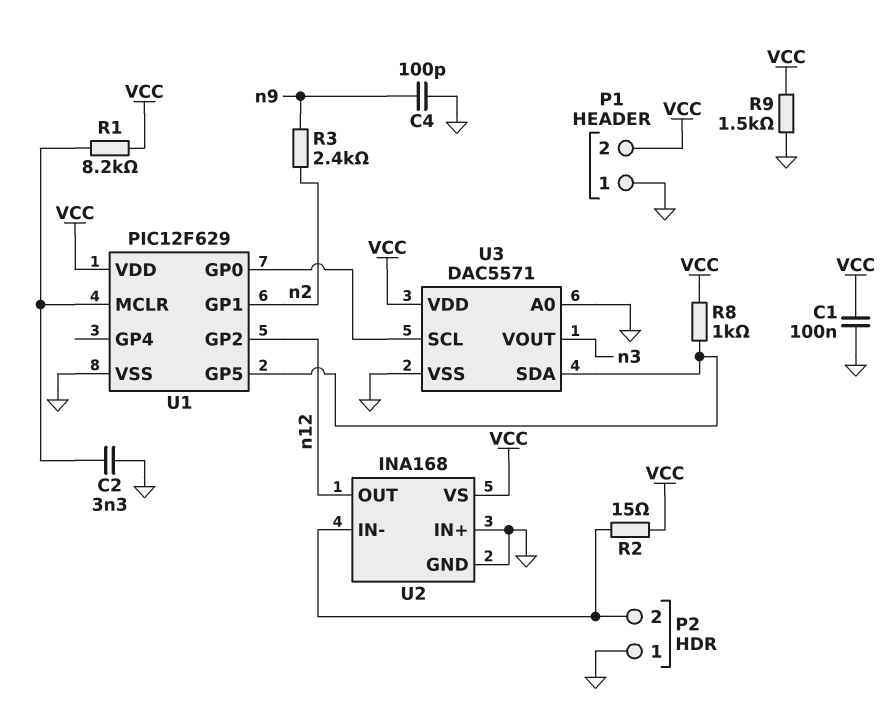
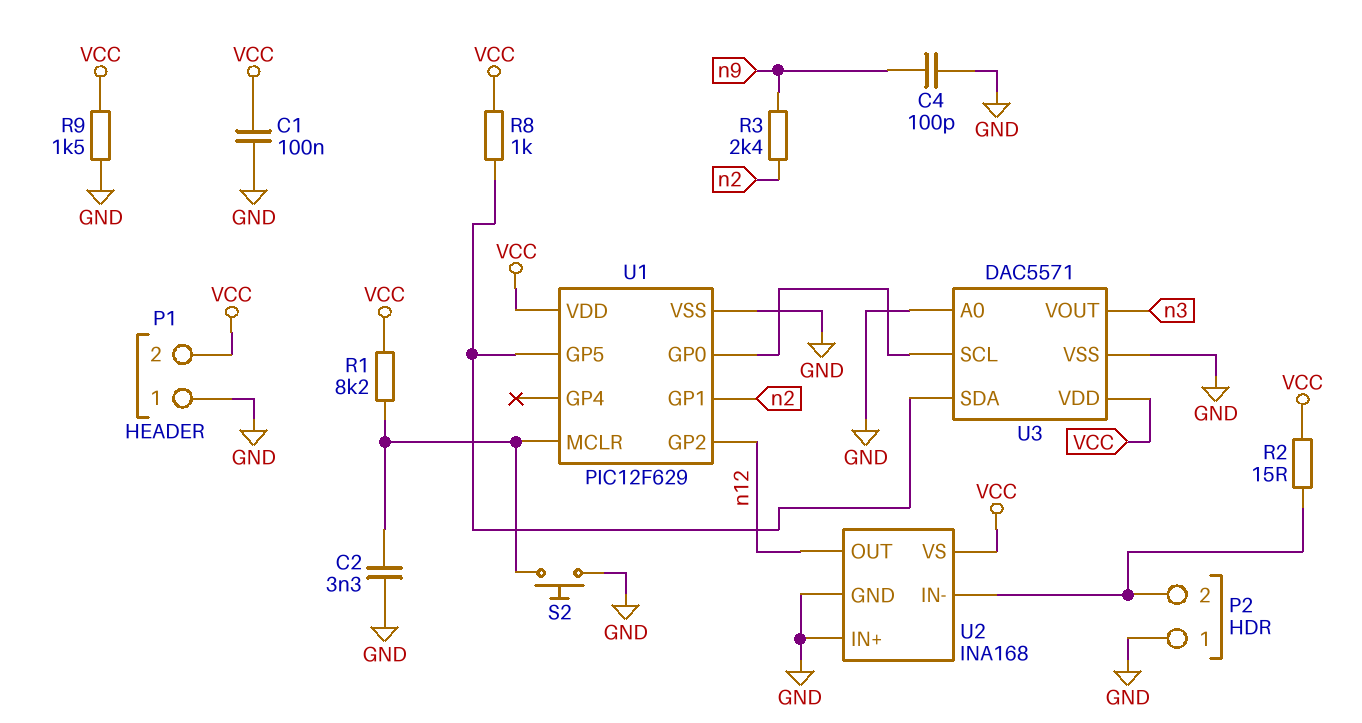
S2: none -> button (GND, U1/MCLR)

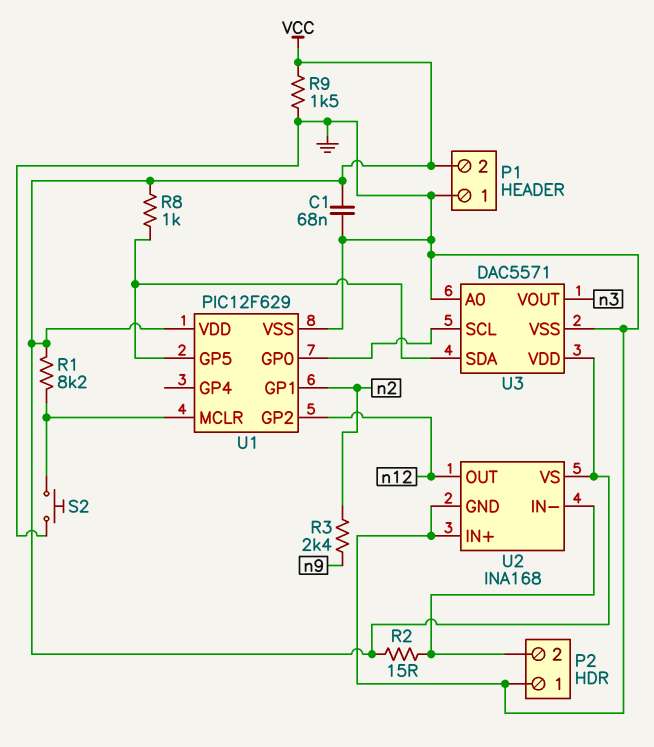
C1: 100nF (GND, VCC) -> 68nF (GND, VCC)
C2: 3.3nF (GND, U1/MCLR) -> none
C4: 100pF (GND, n9) -> none

